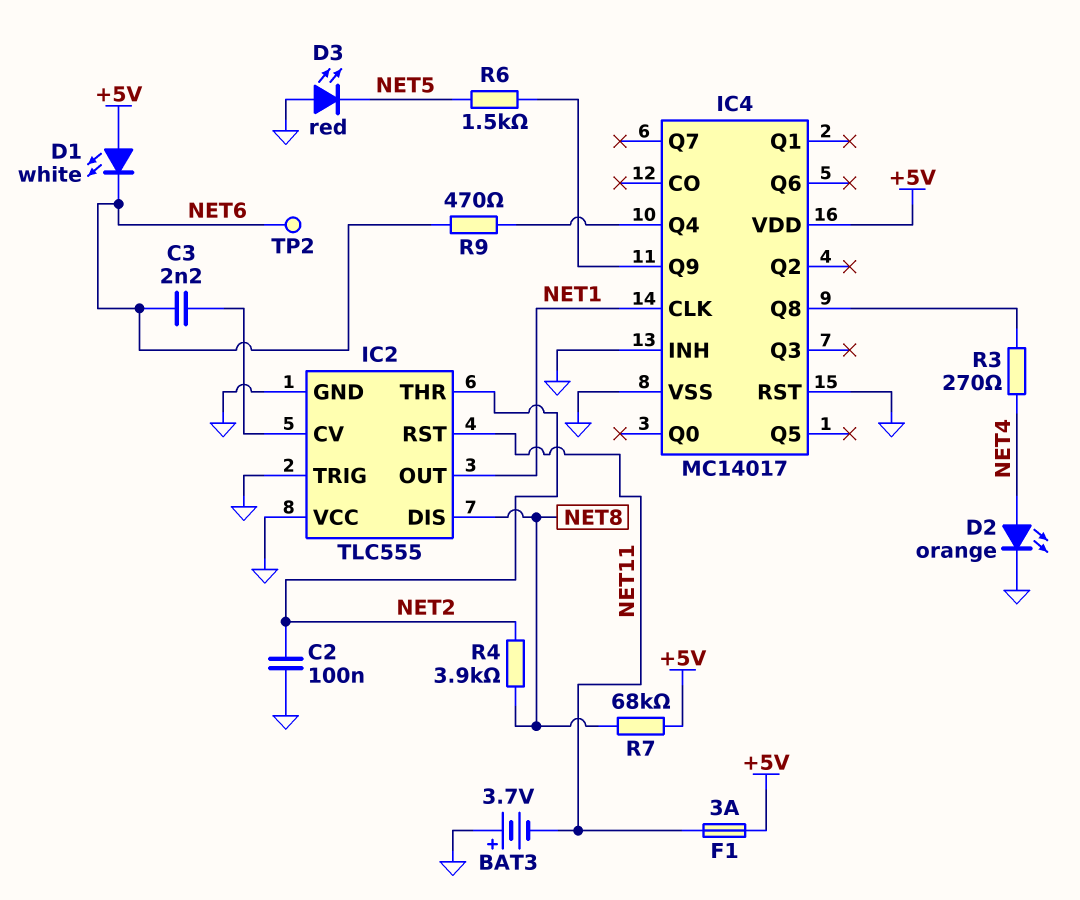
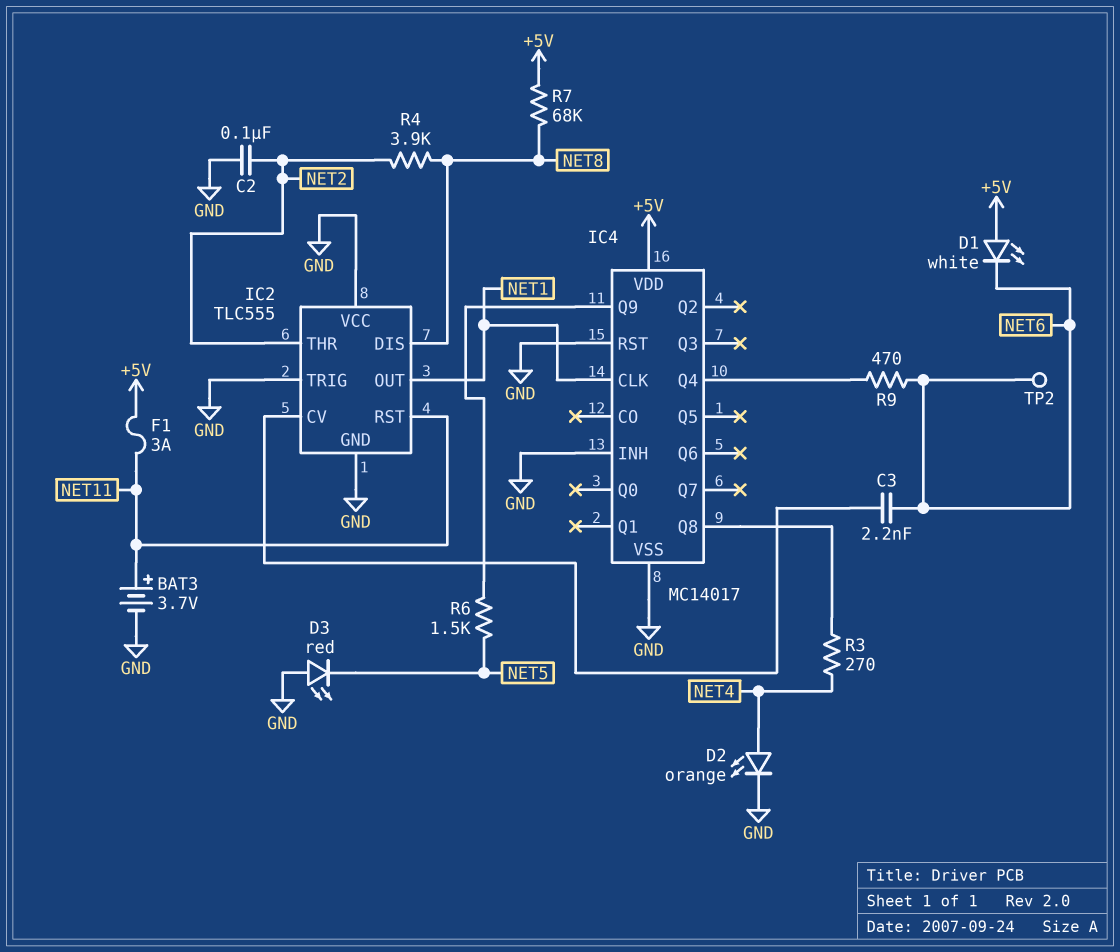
BAT3: 3.7V (plus GND, minus NET11) -> 3.7V (plus NET11, minus GND)

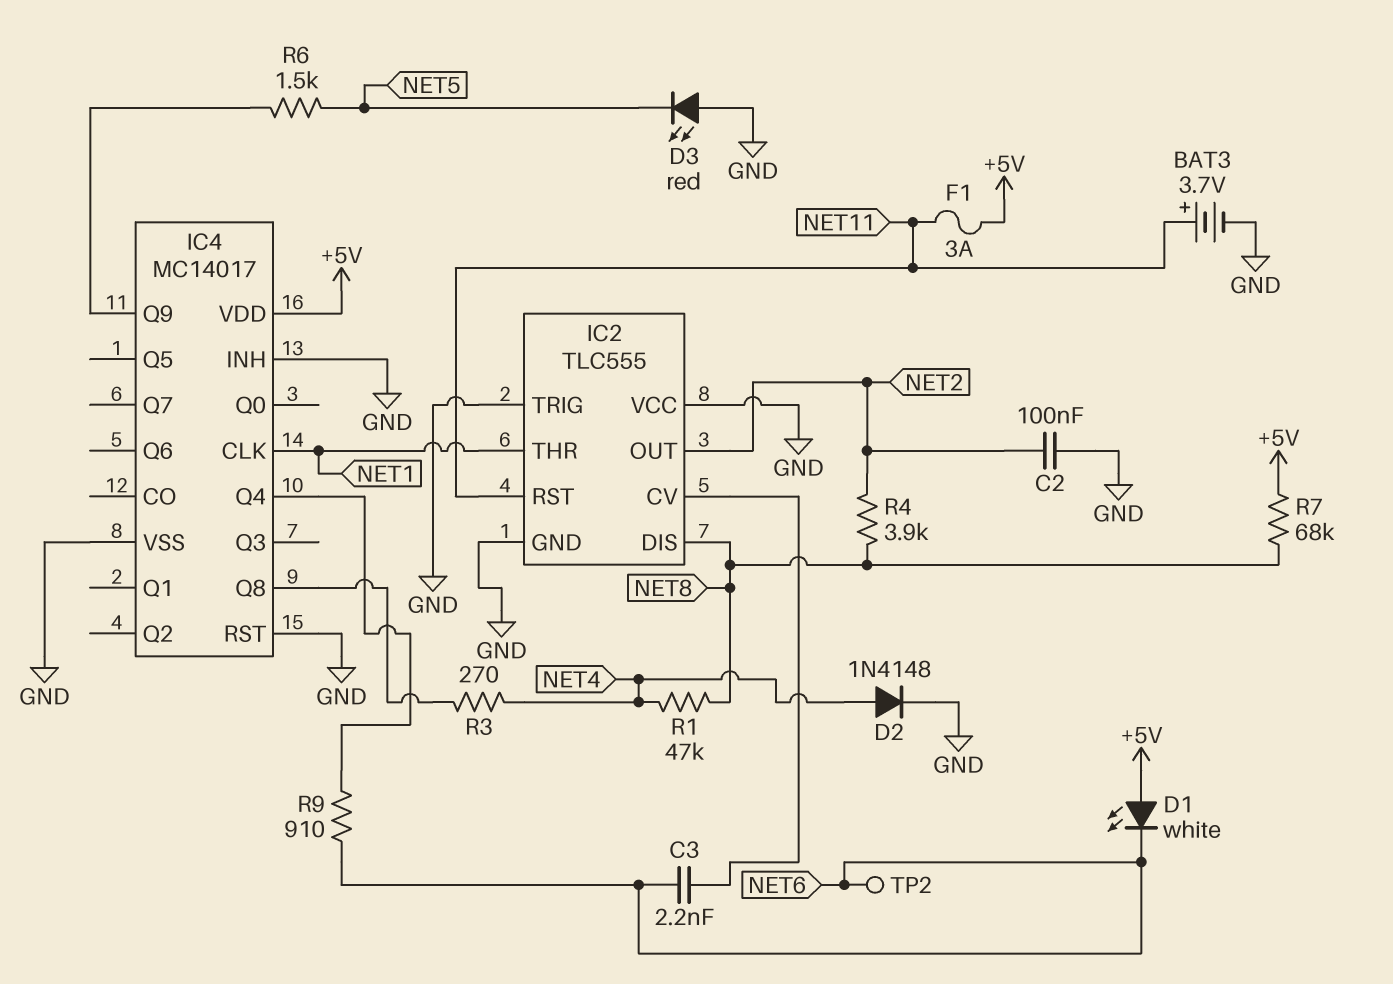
D2: LED orange (A NET4, K GND) -> diode 1N4148 (A NET4, K GND)
IC2 pin OUT: NET1 -> NET2
IC2 pin THR: NET2 -> NET1
R1: none -> 47k (NET4, NET8)
R9: 470 (IC4/Q4, NET6) -> 910 (IC4/Q4, NET6)

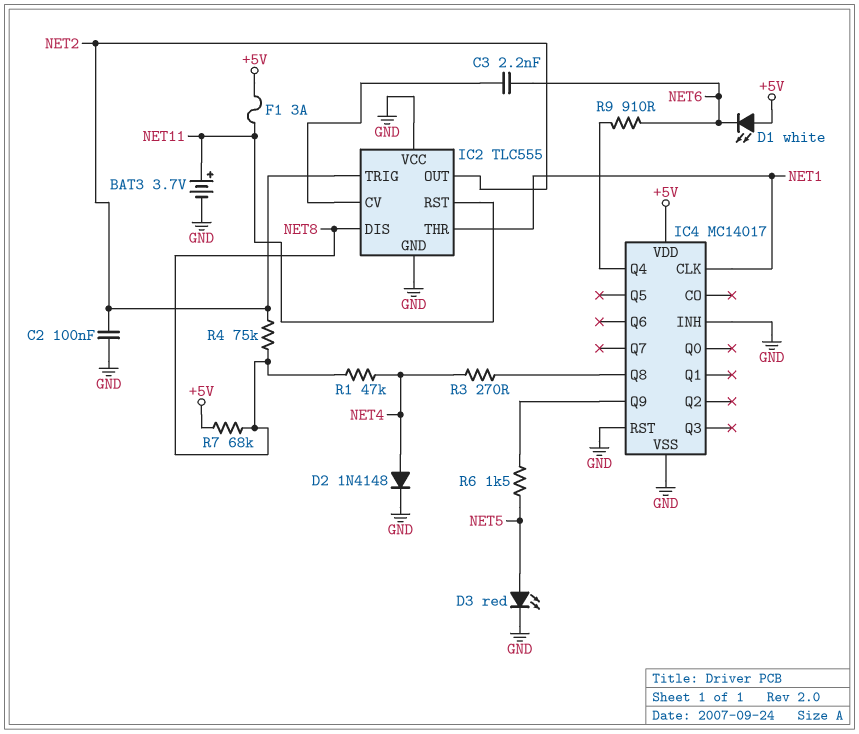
D3: LED red (A GND, K NET5) -> LED red (A NET5, K GND)
IC2 pin TRIG: GND -> NET2
R4: 3.9k (NET2, NET8) -> 75k (NET2, NET8)
TP2: test point (NET6) -> none

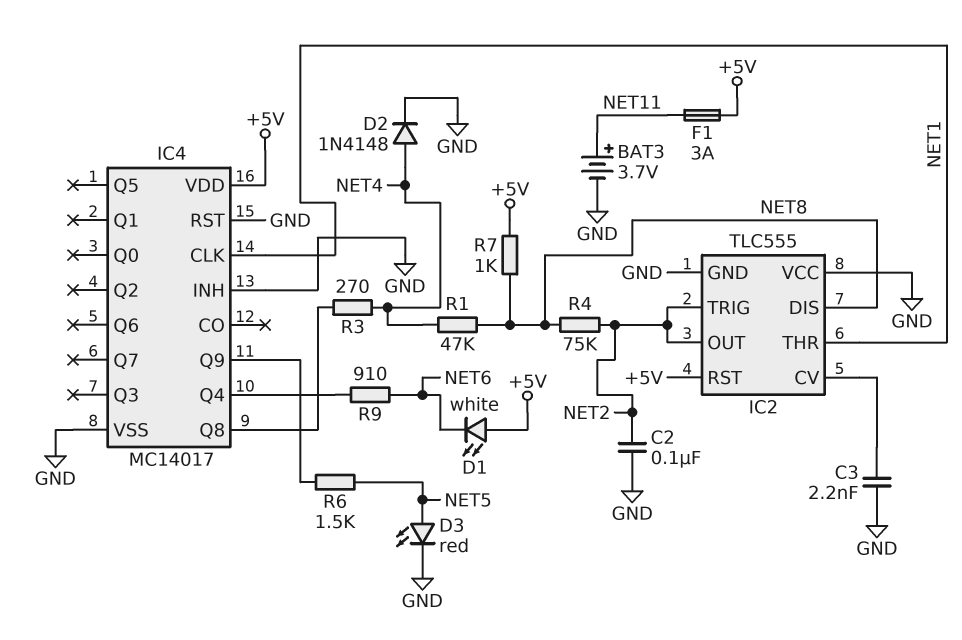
C3: 2.2nF (IC2/CV, NET6) -> 2.2nF (GND, IC2/CV)
IC2 pin RST: NET11 -> +5V
R7: 68k (+5V, NET8) -> 1k (+5V, NET8)

